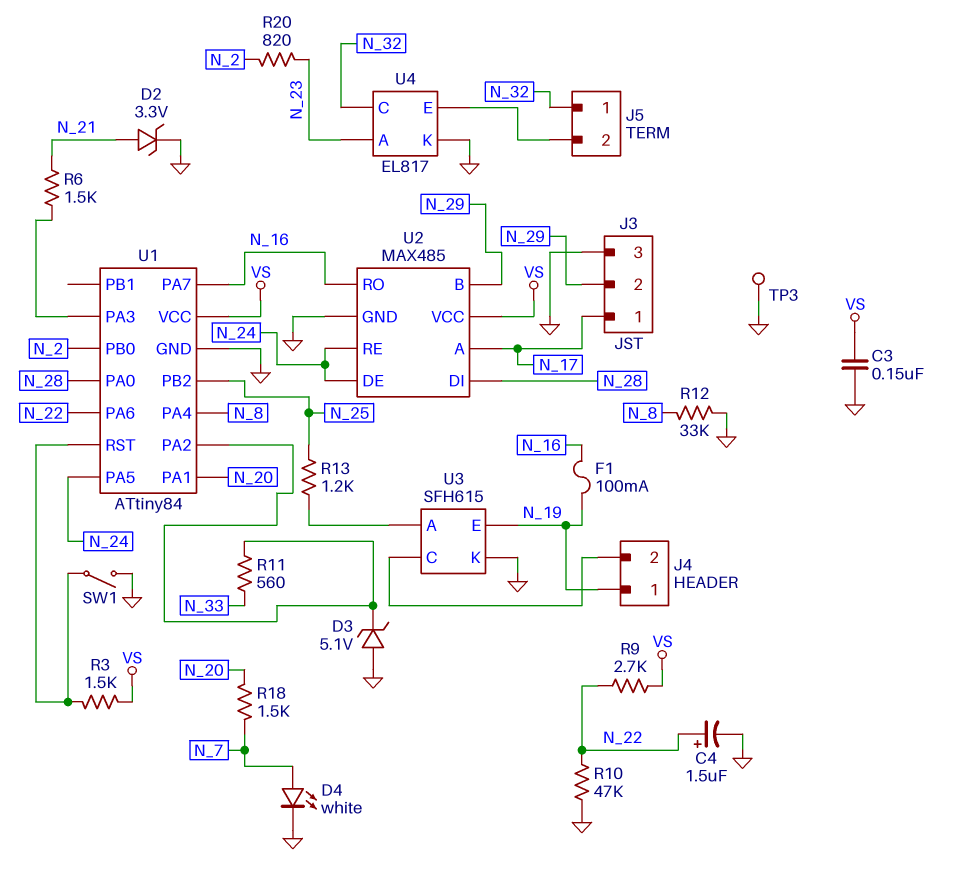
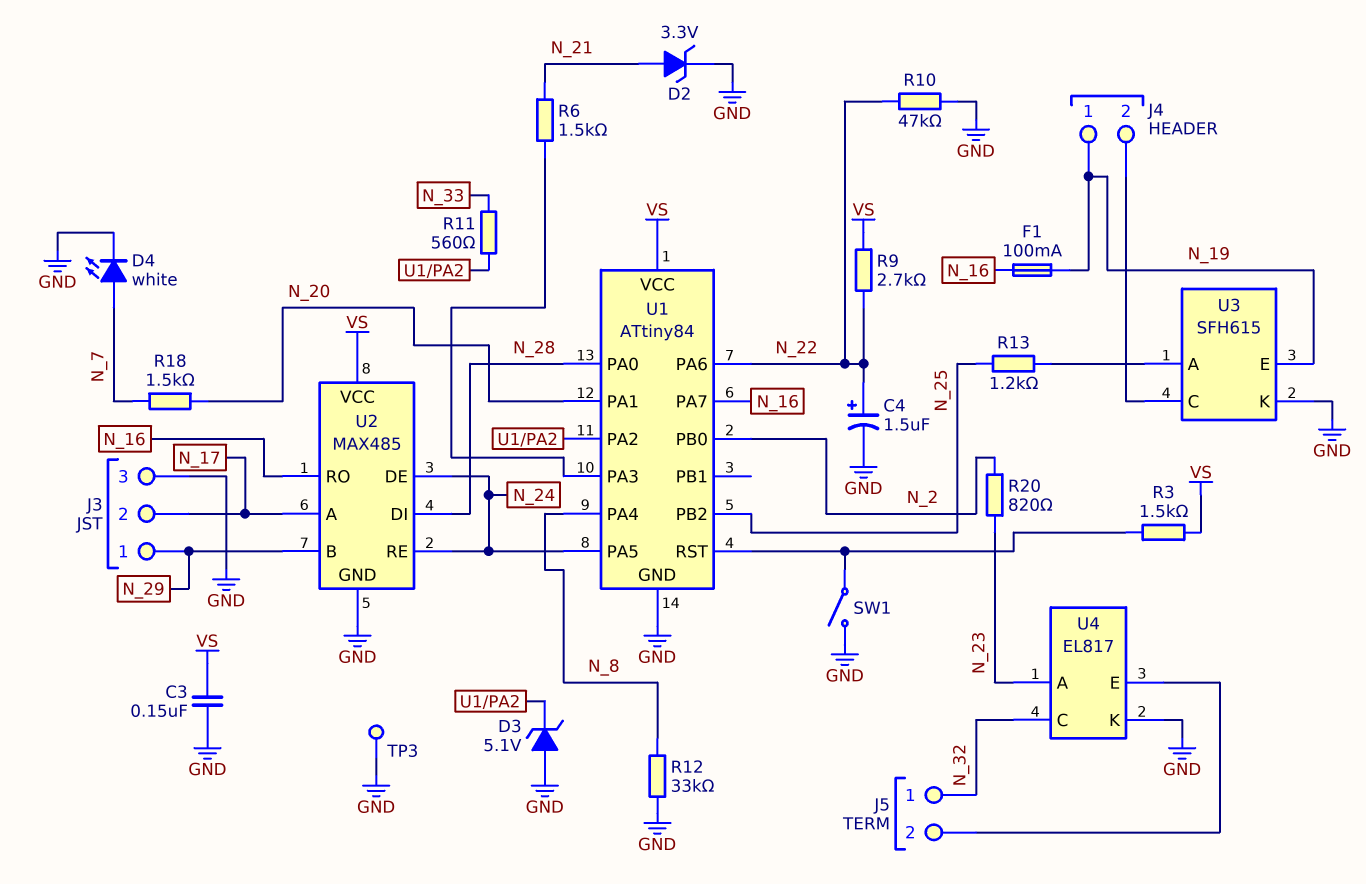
J3 pin 1: N_17 -> N_29
J3 pin 2: N_29 -> N_17

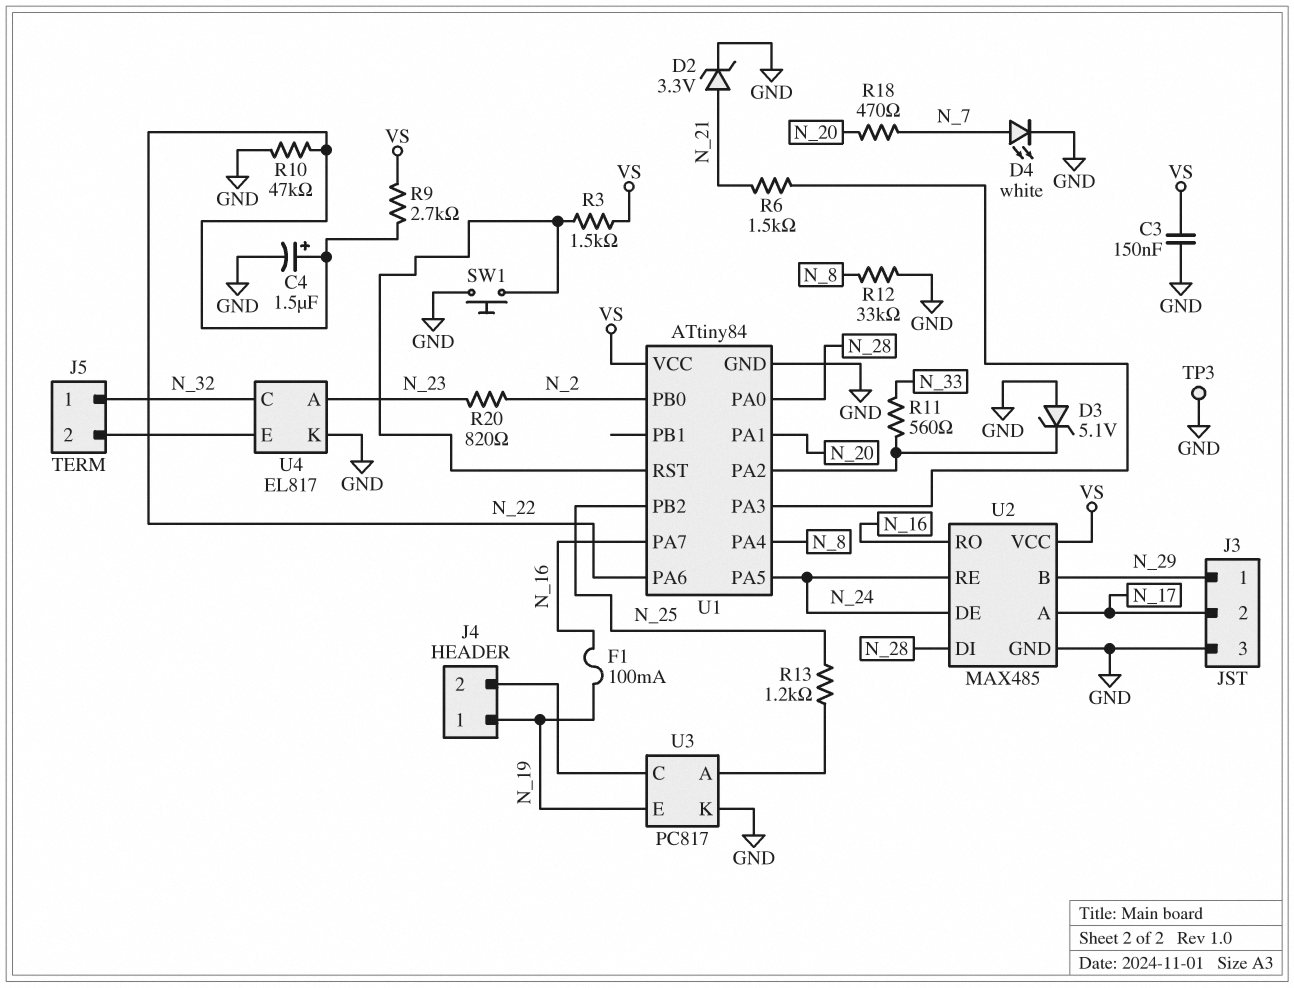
R18: 1.5k (N_7, N_20) -> 470 (N_7, N_20)
SW1: switch (GND, U1/RST) -> button (GND, U1/RST)
U3: SFH615 -> PC817

